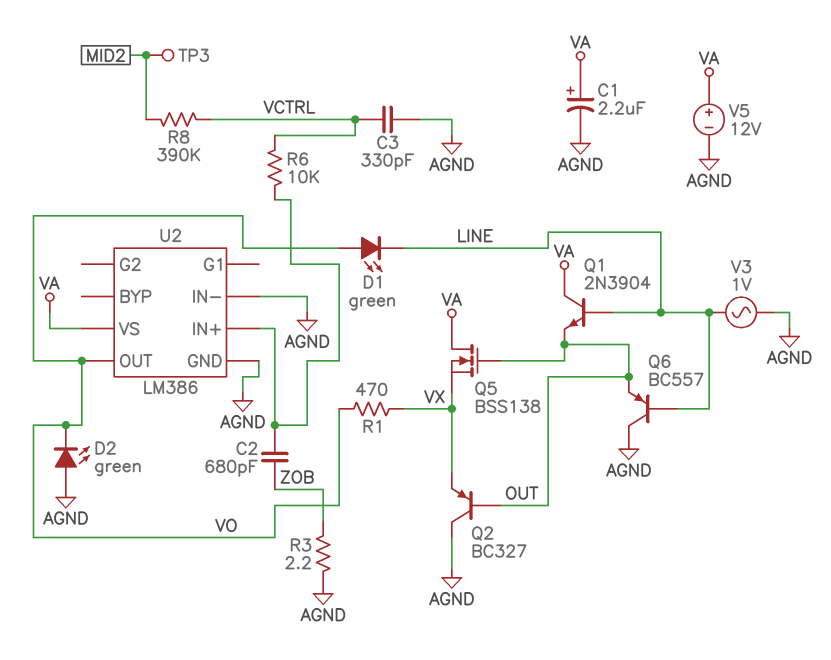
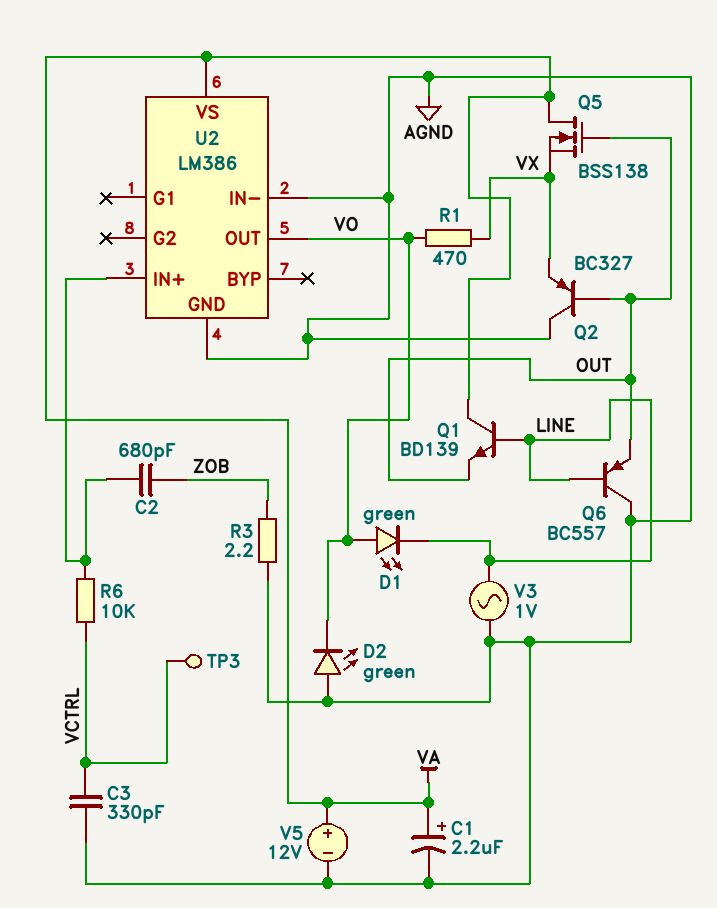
Q1: NPN 2N3904 (B LINE, C VA, E OUT) -> NPN BD139 (B LINE, C VA, E OUT)
R8: 390k (MID2, VCTRL) -> none
TP3: test point (MID2) -> test point (VCTRL)

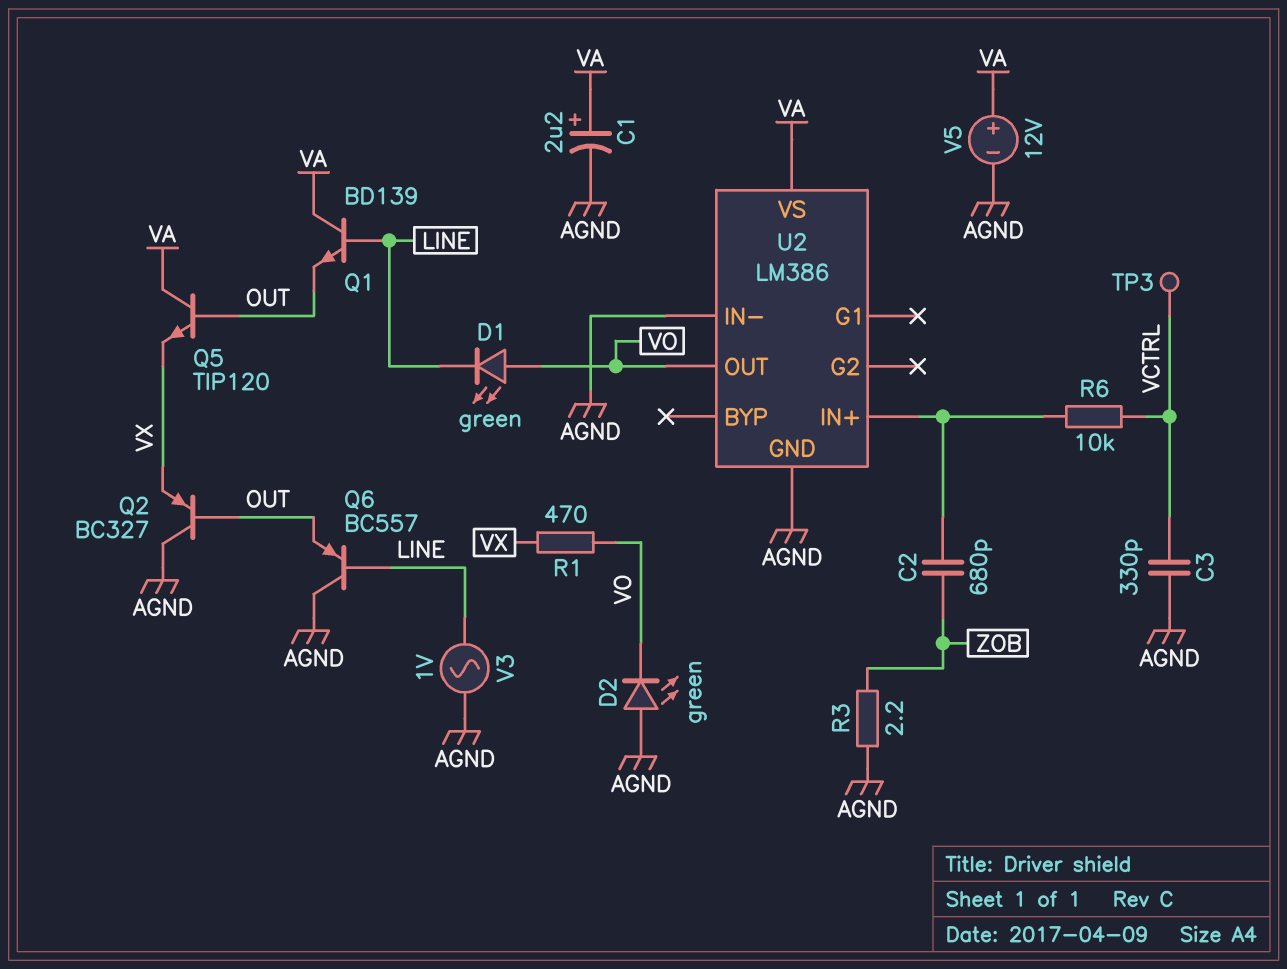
Q5: NMOS BSS138 (G OUT, D VA, S VX) -> NPN TIP120 (B OUT, C VA, E VX)

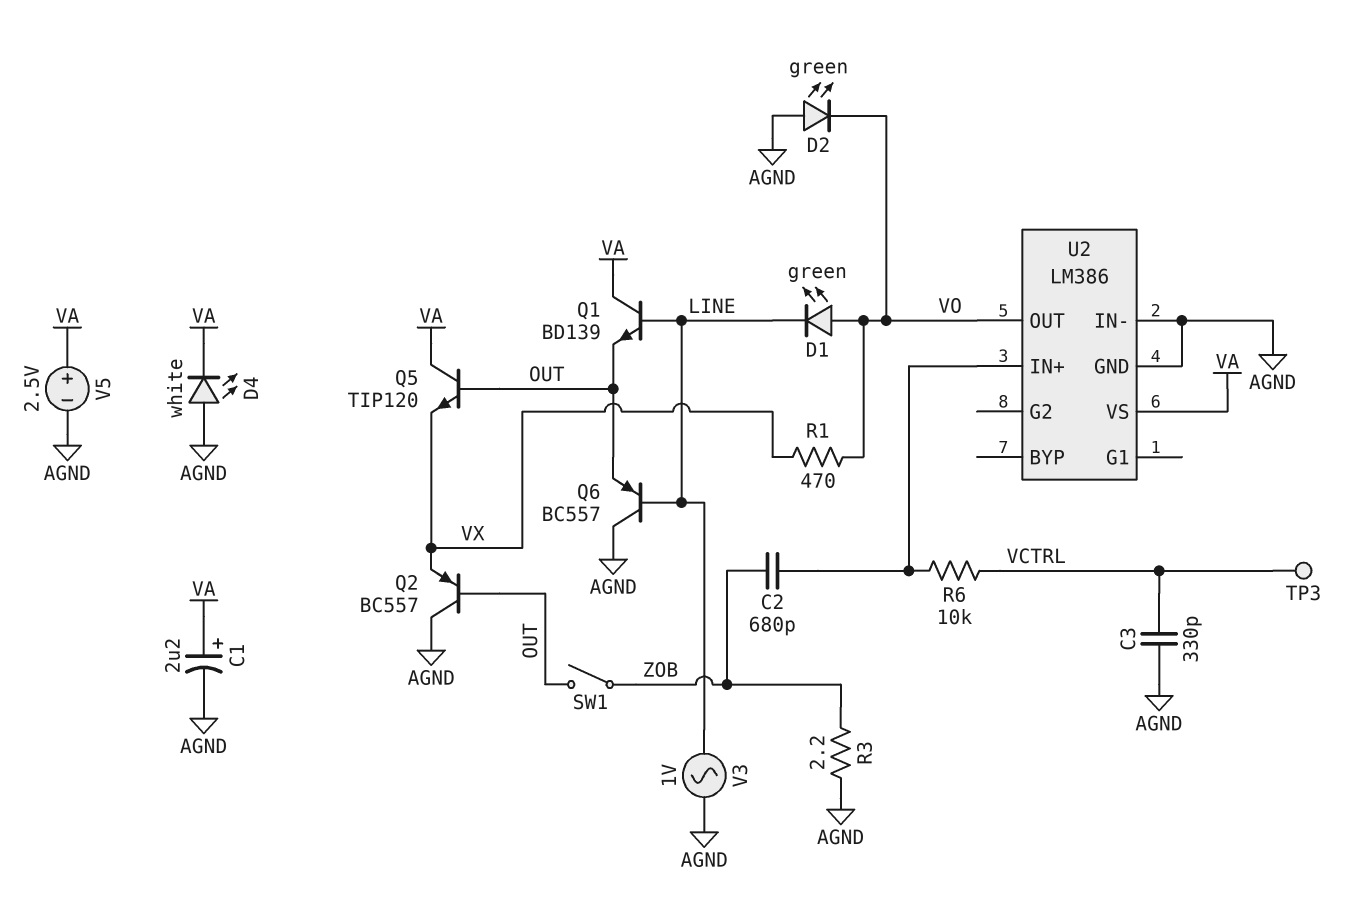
D4: none -> LED white (A AGND, K VA)
Q2: PNP BC327 (B OUT, C AGND, E VX) -> PNP BC557 (B OUT, C AGND, E VX)
SW1: none -> switch (OUT, ZOB)
V5: 12V (plus VA, minus AGND) -> 2.5V (plus VA, minus AGND)

